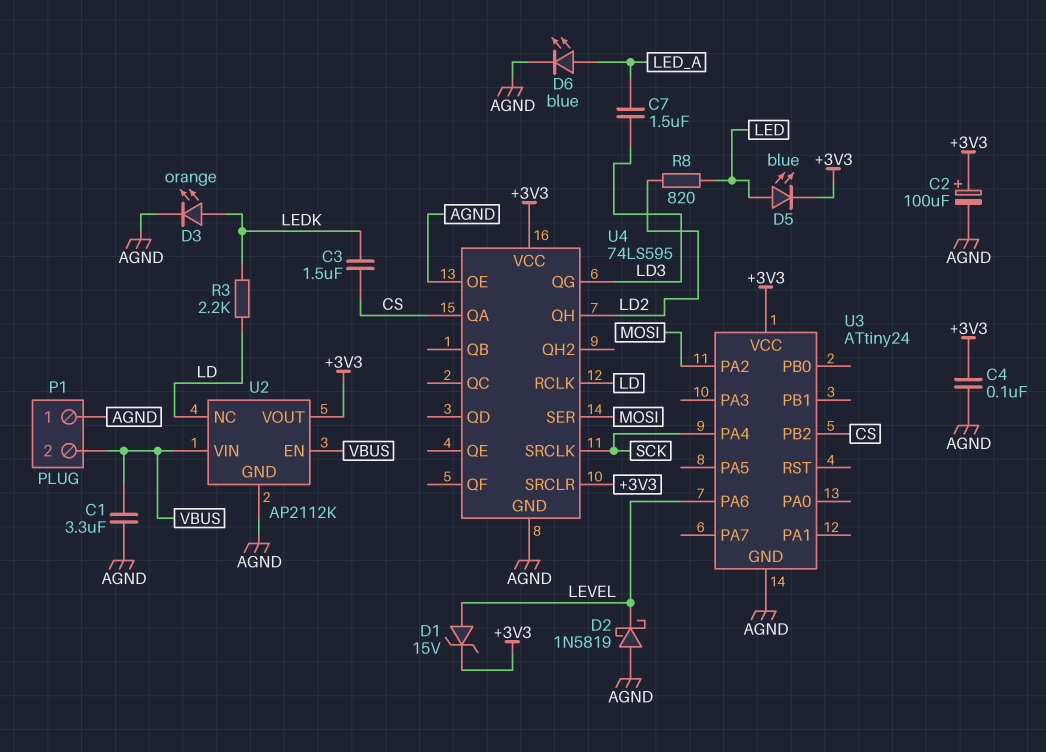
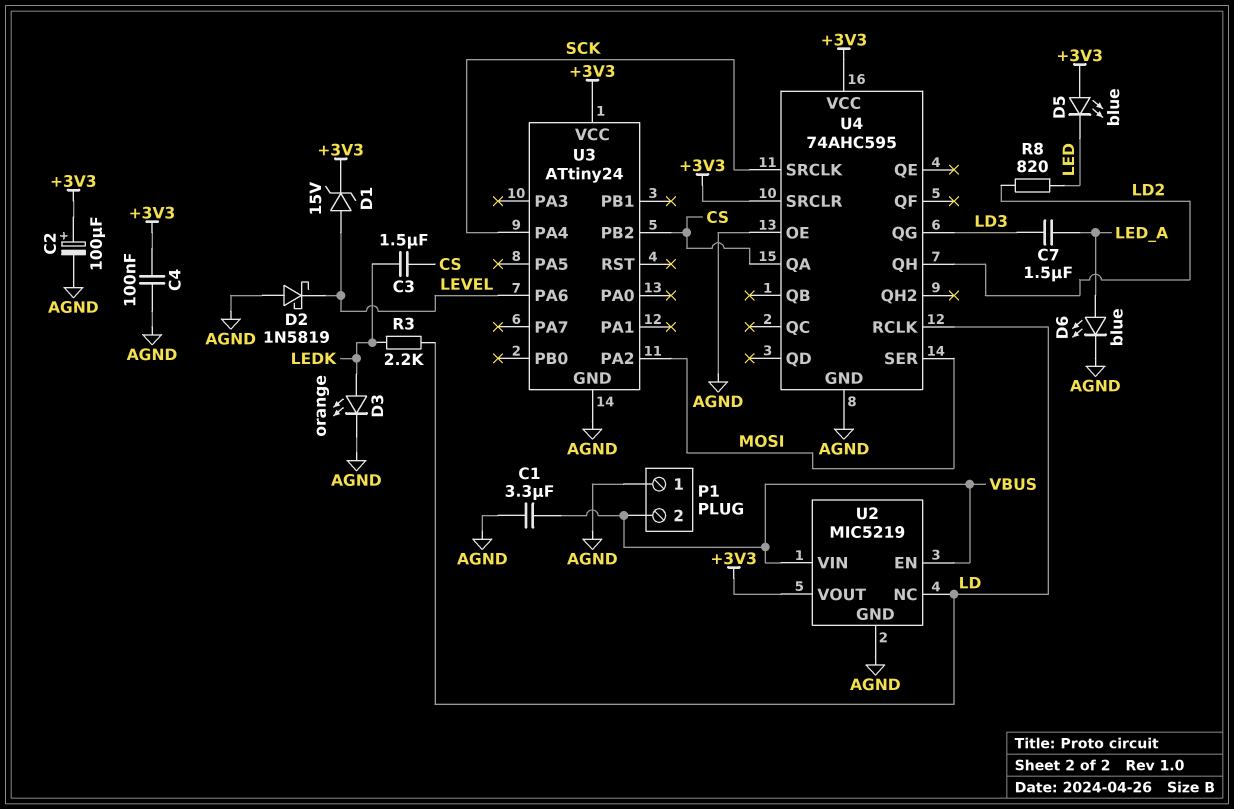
D5: LED blue (A LED, K +3V3) -> LED blue (A +3V3, K LED)
U2: AP2112K -> MIC5219
U4: 74LS595 -> 74AHC595

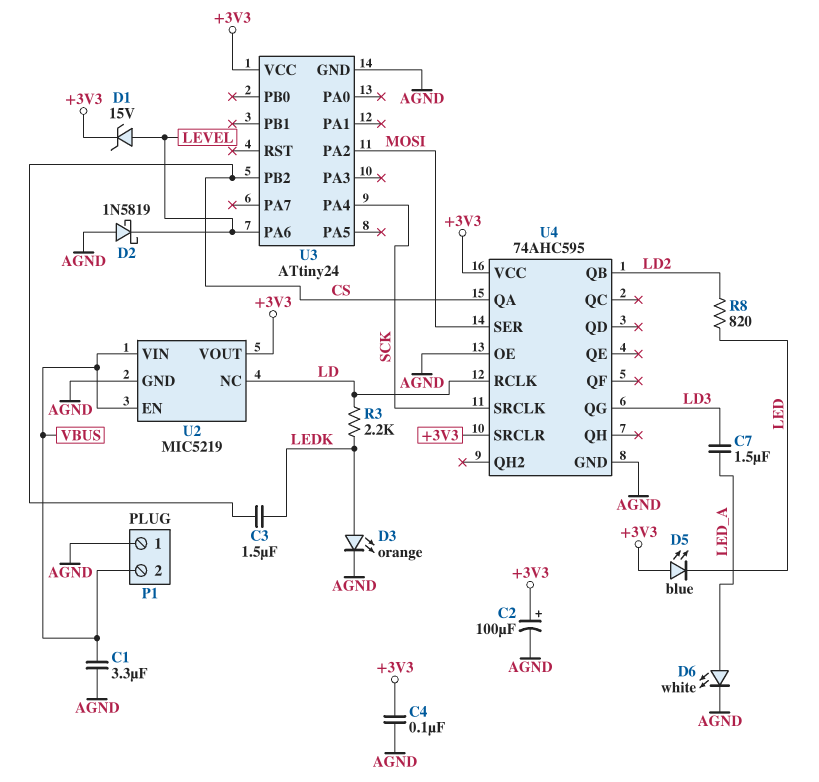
D6: LED blue (A LED_A, K AGND) -> LED white (A LED_A, K AGND)
U4 pin QB: none -> LD2
U4 pin QH: LD2 -> none

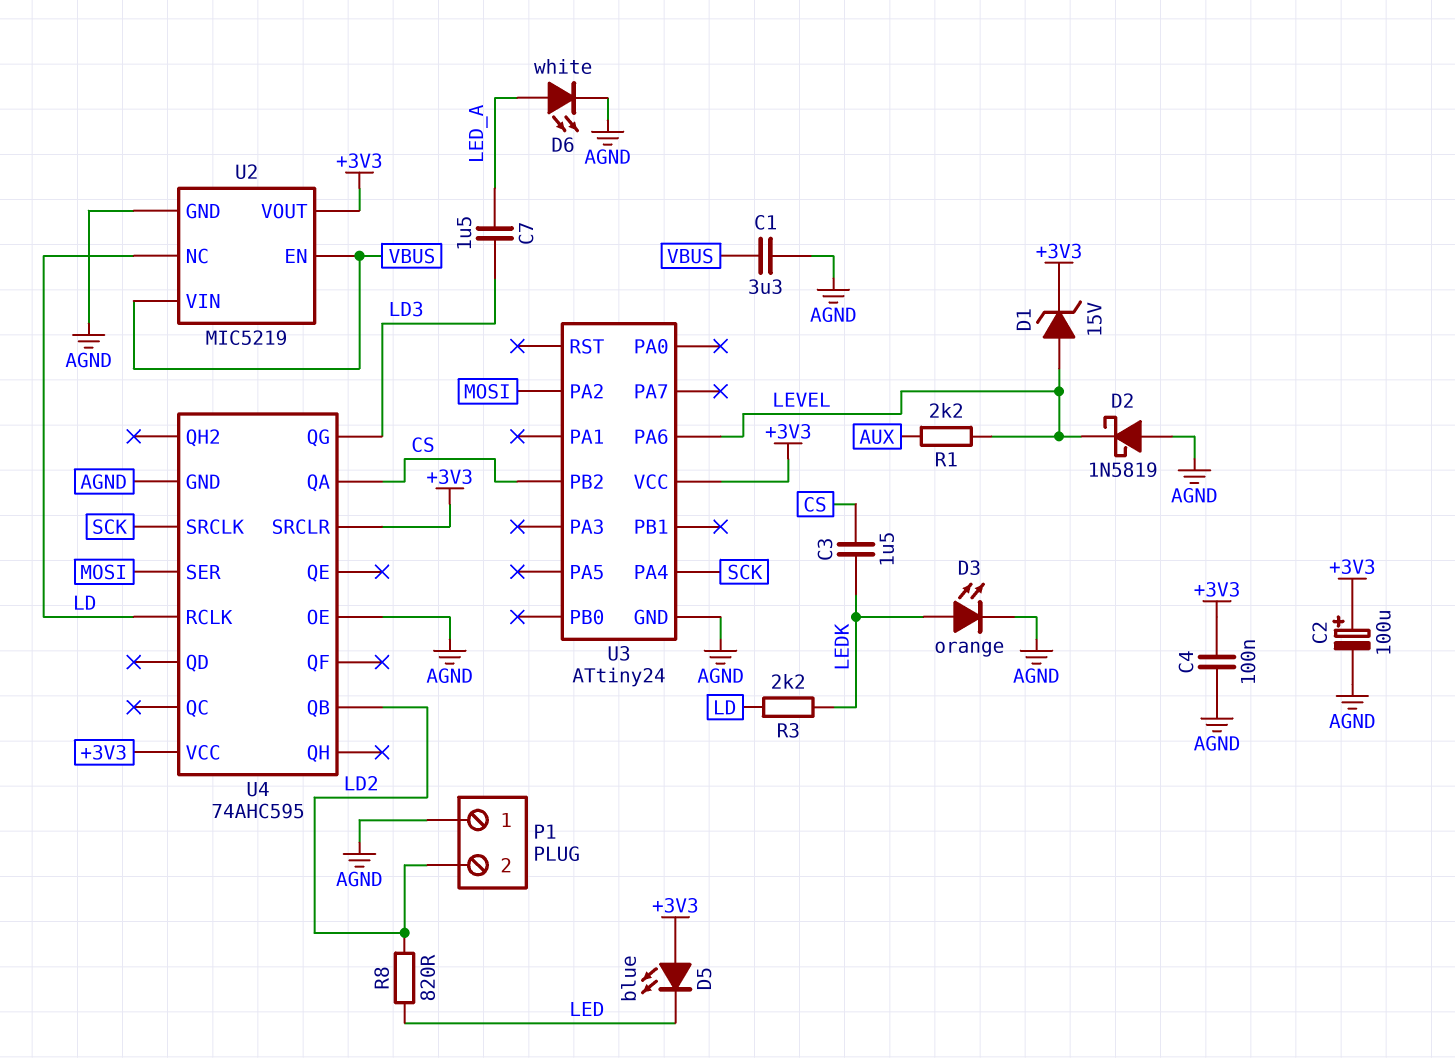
P1 pin 2: VBUS -> LD2
R1: none -> 2.2k (AUX, LEVEL)

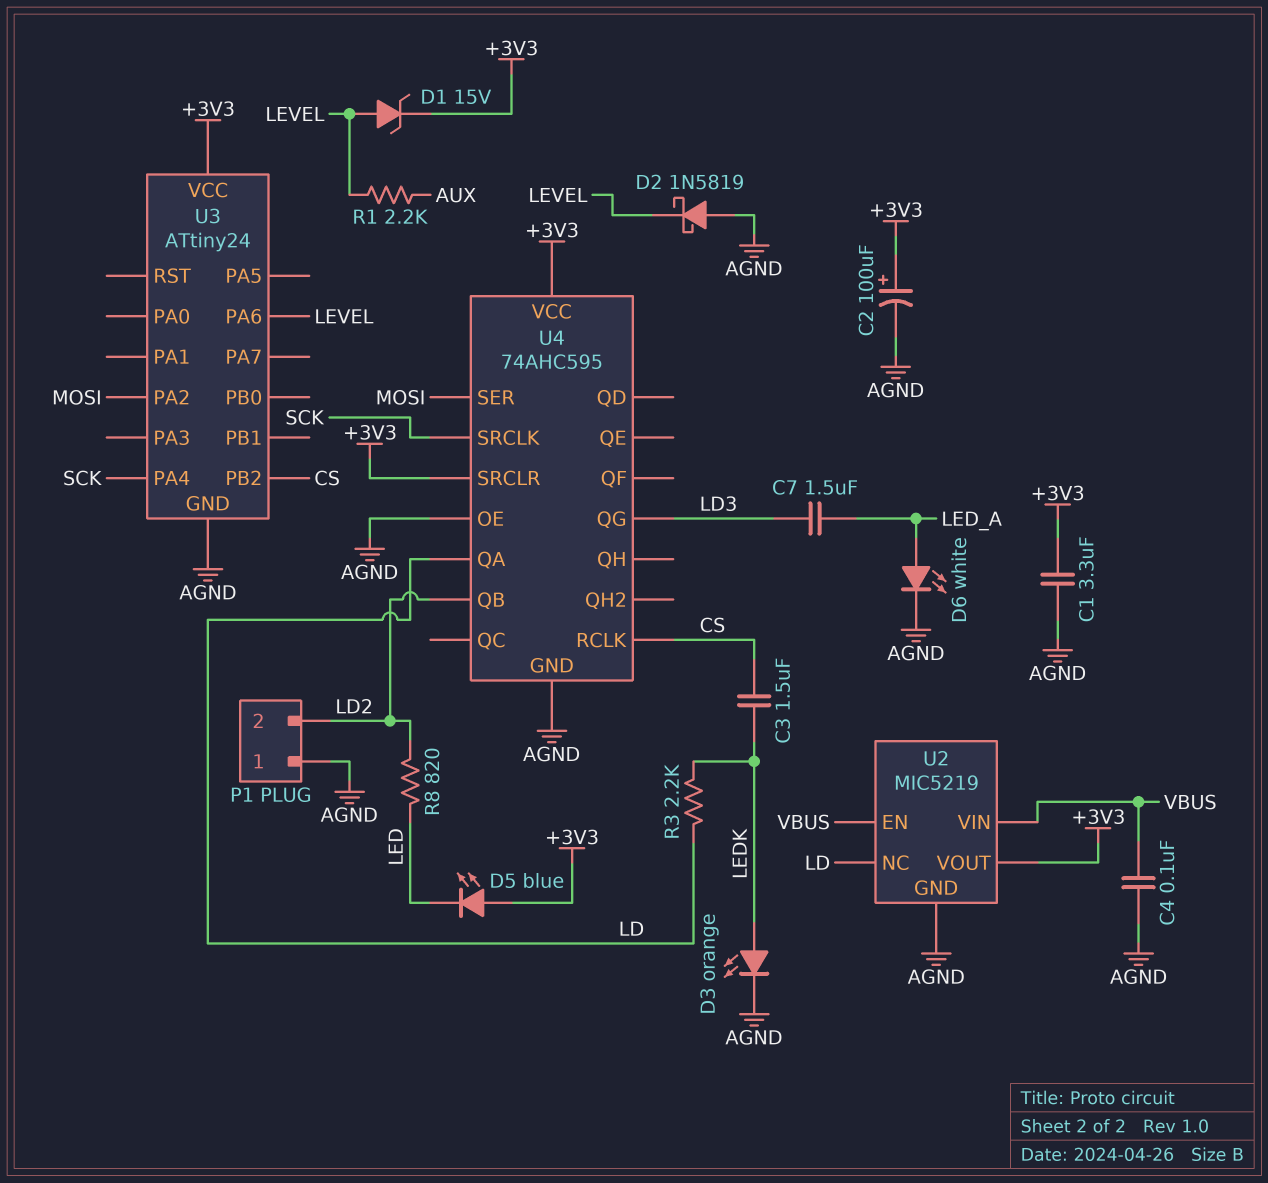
C1: 3.3uF (AGND, VBUS) -> 3.3uF (+3V3, AGND)
C4: 100nF (+3V3, AGND) -> 100nF (AGND, VBUS)
U4 pin QA: CS -> LD
U4 pin RCLK: LD -> CS

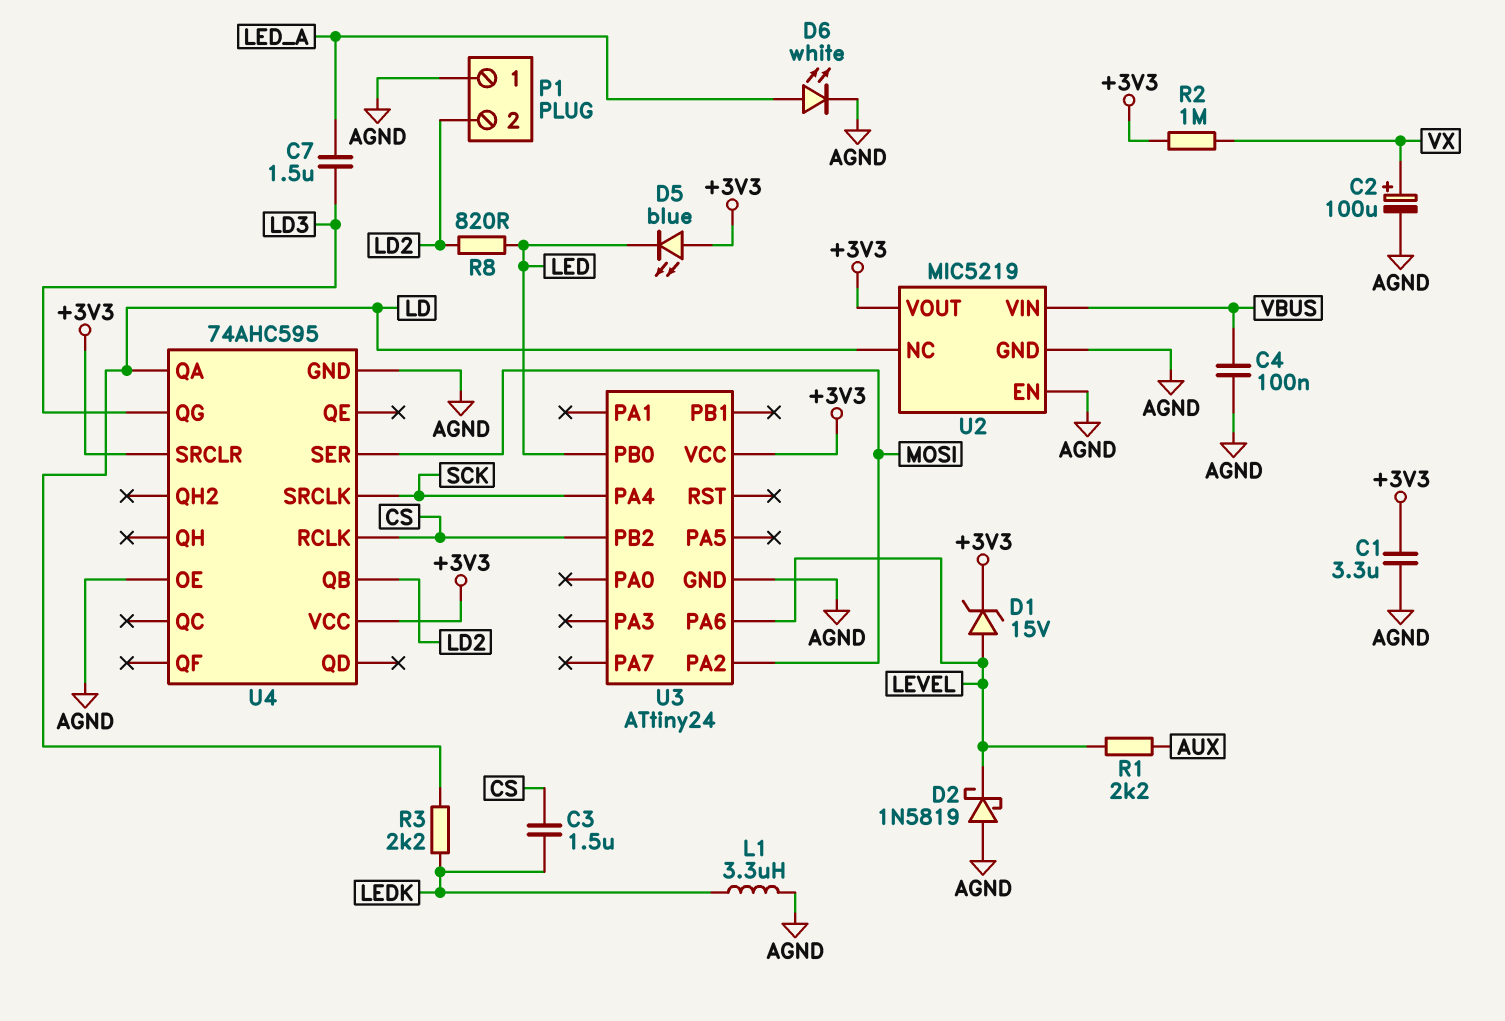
C2: 100uF (plus +3V3, minus AGND) -> 100uF (plus VX, minus AGND)
D3: LED orange (A LEDK, K AGND) -> none
L1: none -> 3.3uH (AGND, LEDK)
R2: none -> 1M (+3V3, VX)
U2 pin EN: VBUS -> AGND
U3 pin PB0: none -> LED

